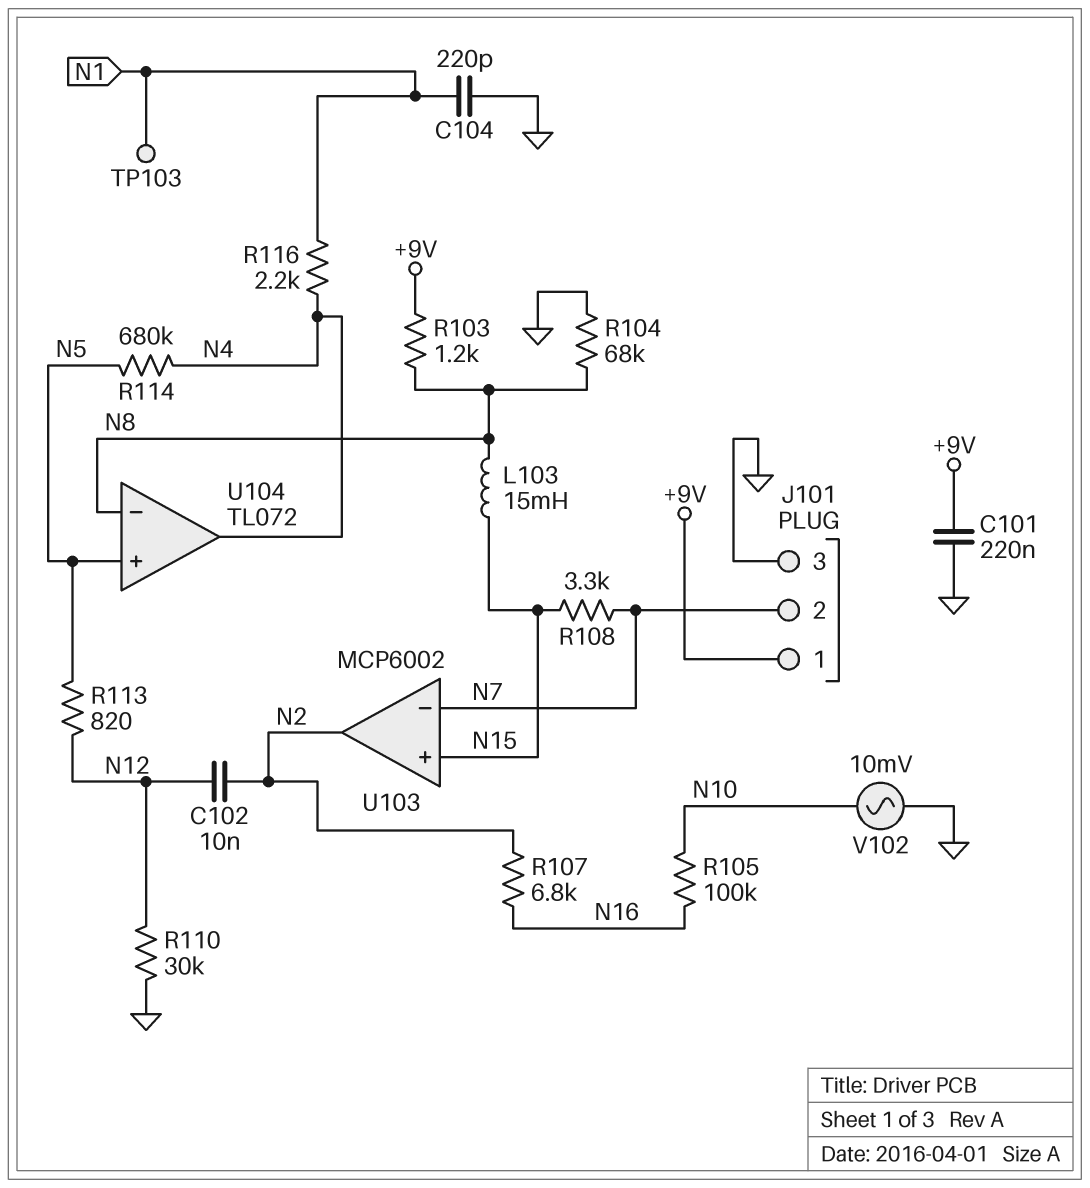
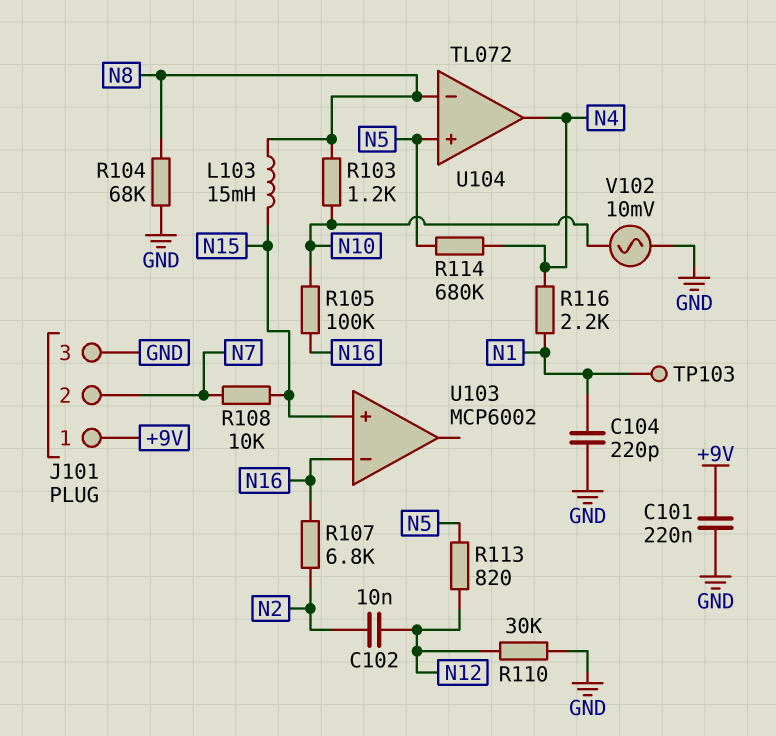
R103: 1.2k (+9V, N8) -> 1.2k (N8, N10)
R108: 3.3k (N7, N15) -> 10k (N7, N15)
U103 pin in-: N7 -> N16
U103 pin out: N2 -> none

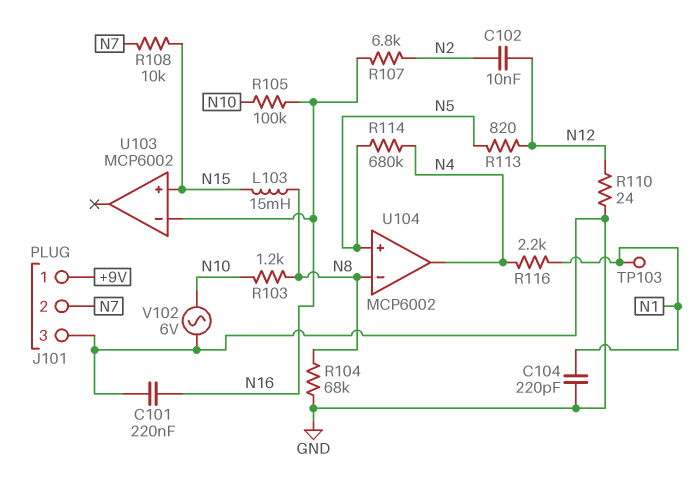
C101: 220nF (+9V, GND) -> 220nF (GND, N16)
R110: 30k (GND, N12) -> 24 (GND, N12)
U104: TL072 -> MCP6002
V102: AC 10mV (GND, N10) -> AC 6V (GND, N10)

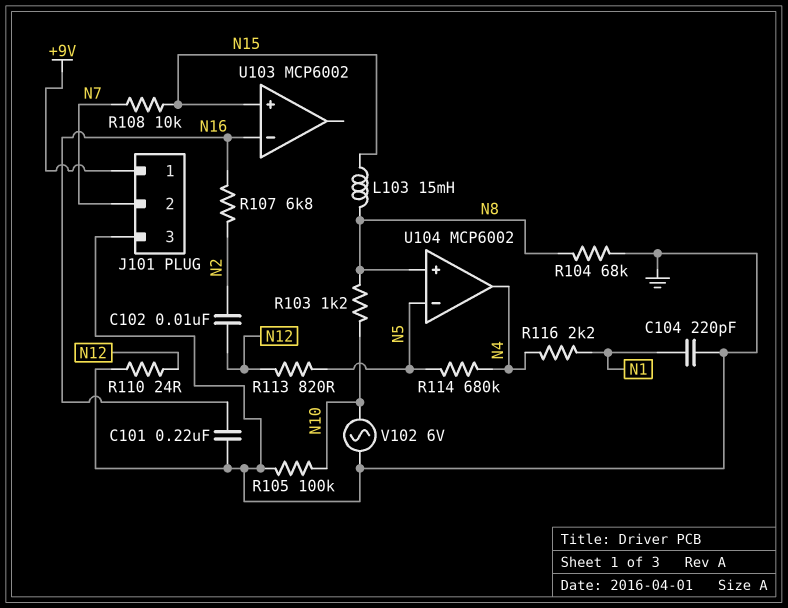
R105: 100k (N10, N16) -> 100k (GND, N10)
TP103: test point (N1) -> none
U104 pin in+: N5 -> N8
U104 pin in-: N8 -> N5

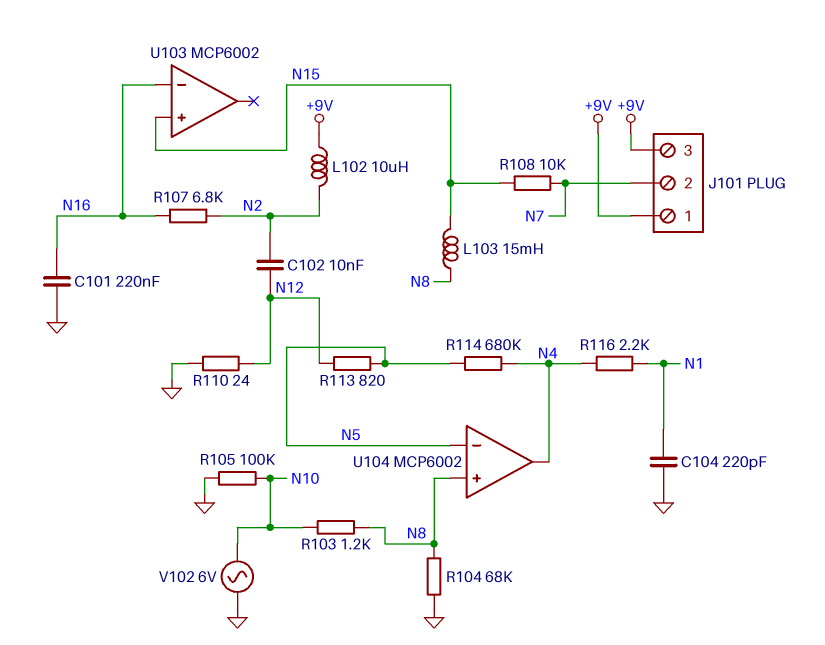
J101 pin 3: GND -> +9V
L102: none -> 10uH (+9V, N2)

